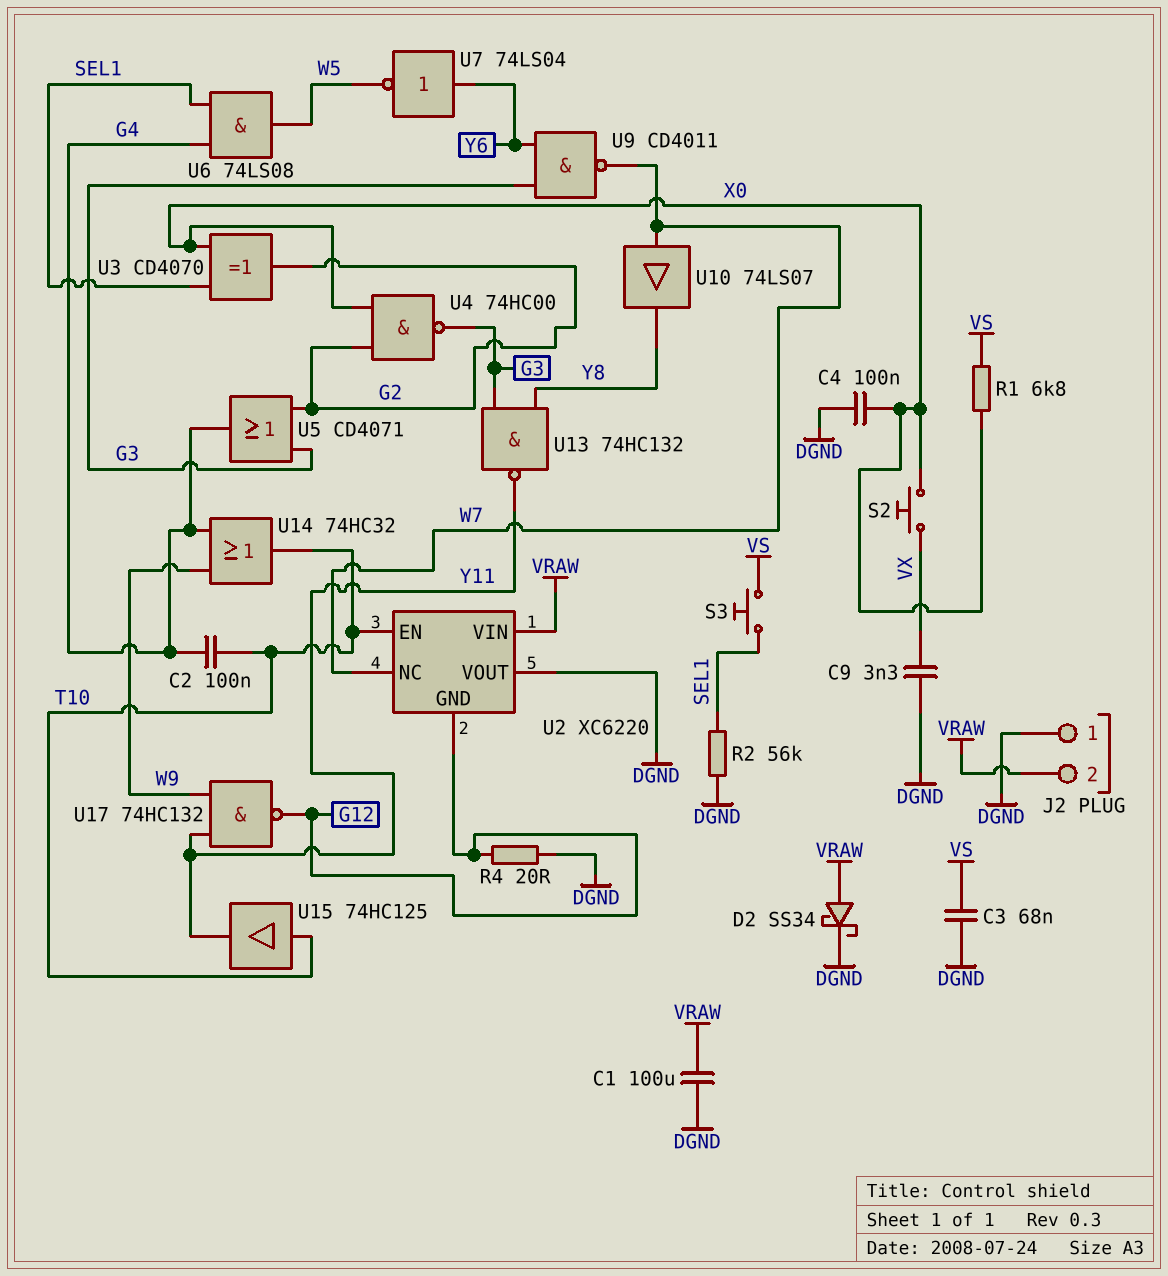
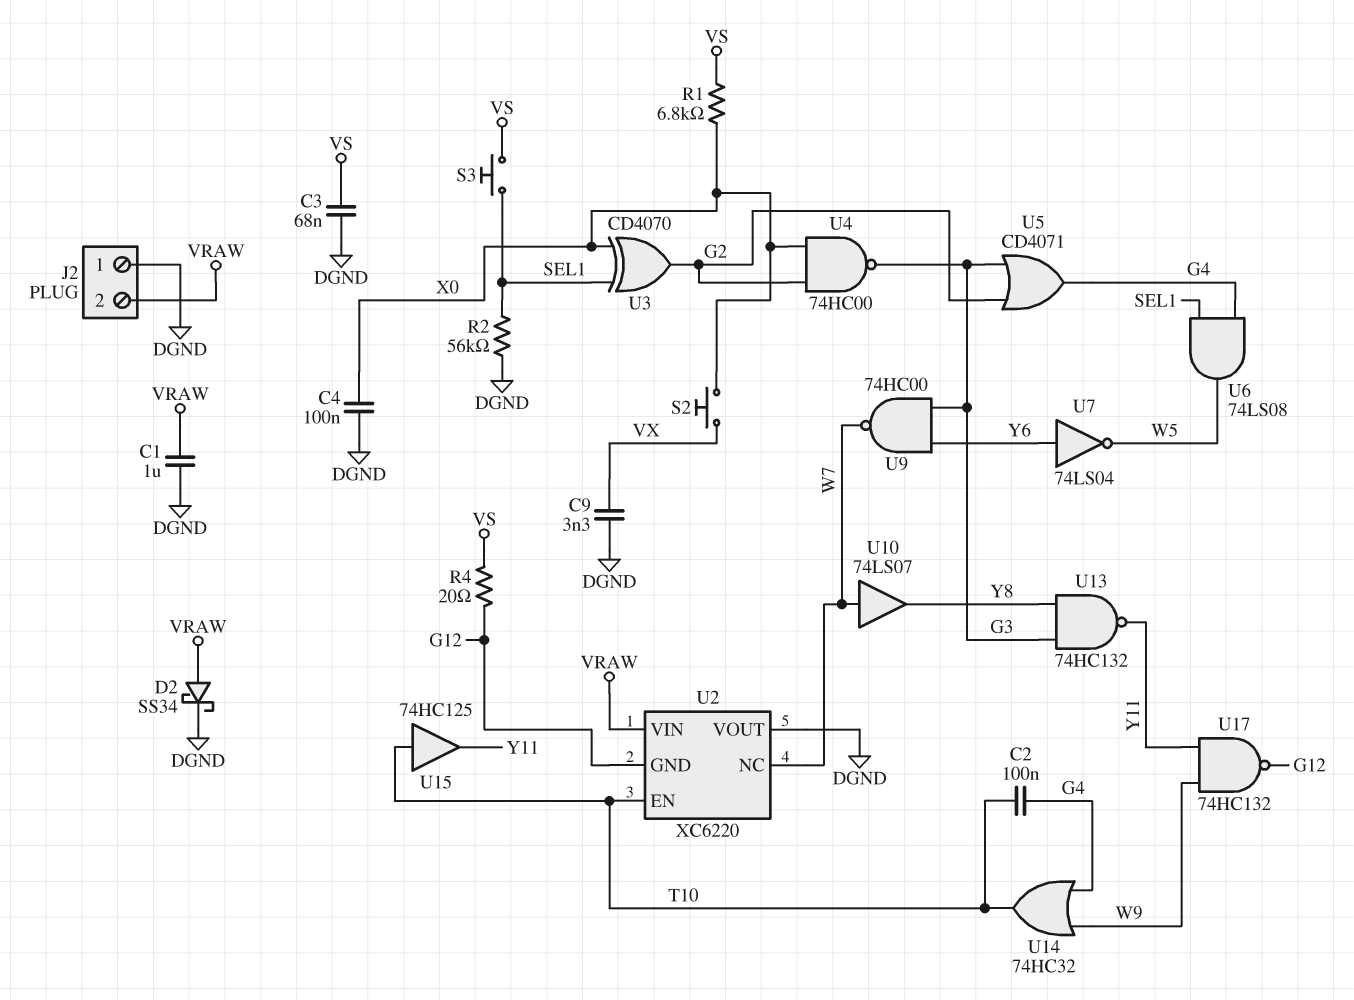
C1: 100uF (DGND, VRAW) -> 1uF (DGND, VRAW)
R4: 20 (DGND, G12) -> 20 (G12, VS)
U9: NAND CD4011 (in G3, in Y6, out W7) -> NAND 74HC00 (in G3, in Y6, out W7)

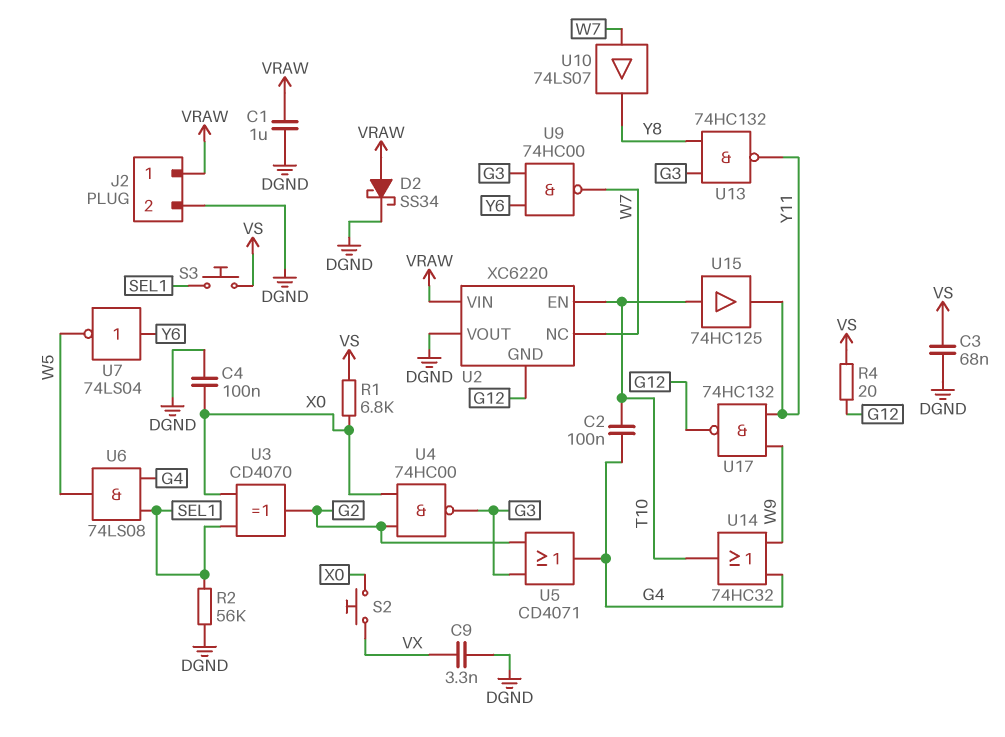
J2 pin 1: DGND -> VRAW
J2 pin 2: VRAW -> DGND

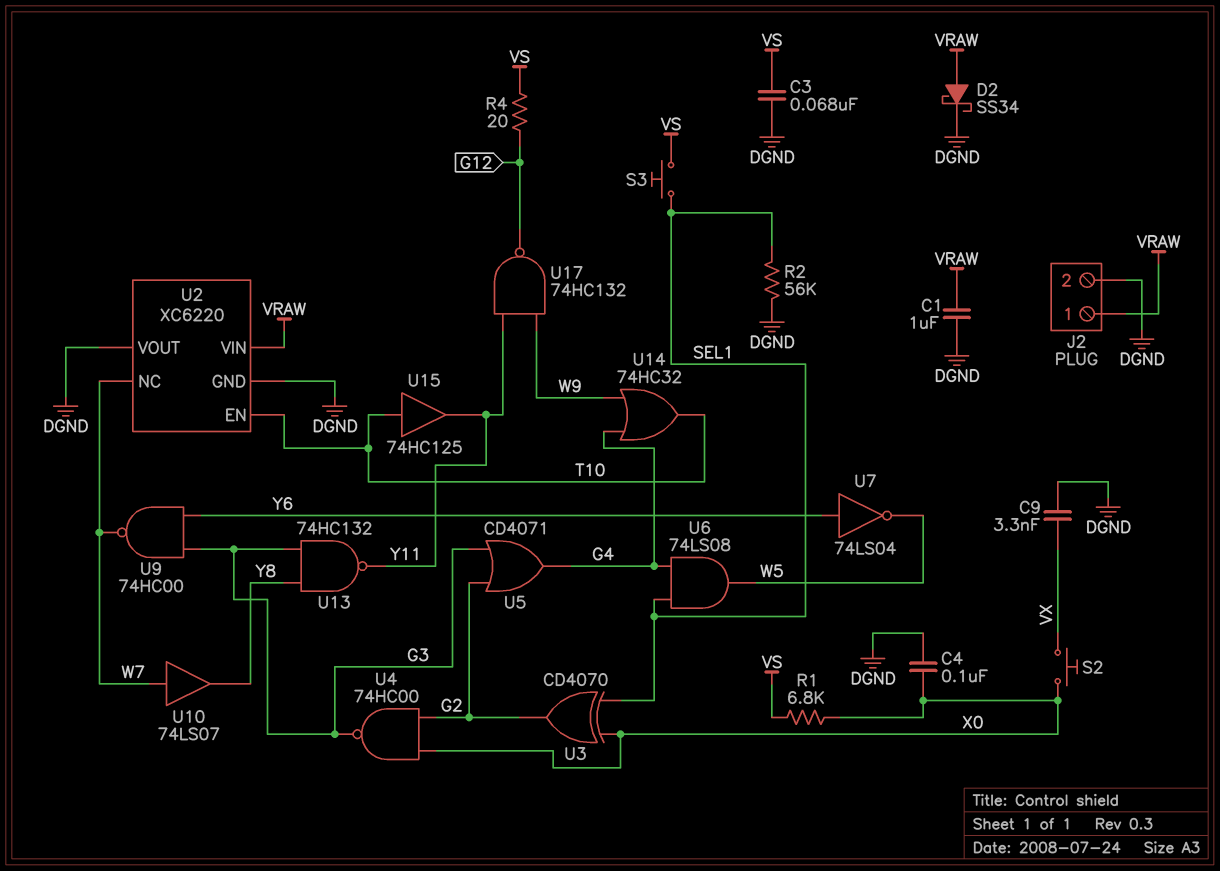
C2: 100nF (G4, T10) -> none
U2 pin GND: G12 -> DGND

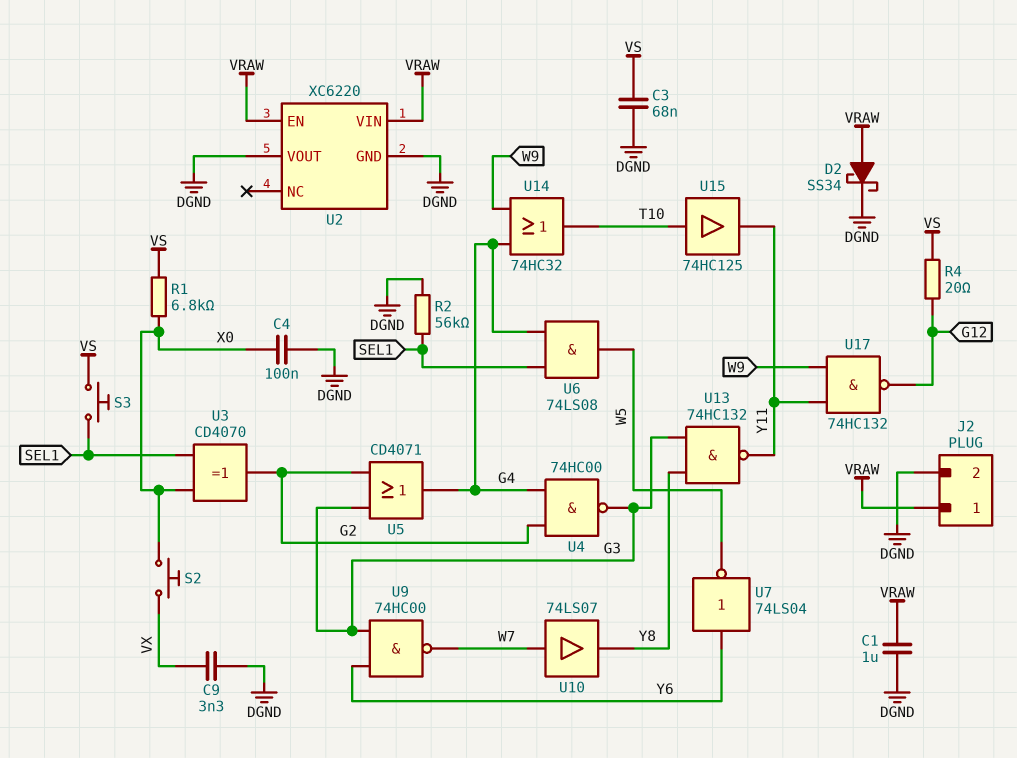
U2 pin EN: T10 -> VRAW
U2 pin NC: W7 -> none
U4: NAND 74HC00 (in G2, in X0, out G3) -> NAND 74HC00 (in G2, in G4, out G3)

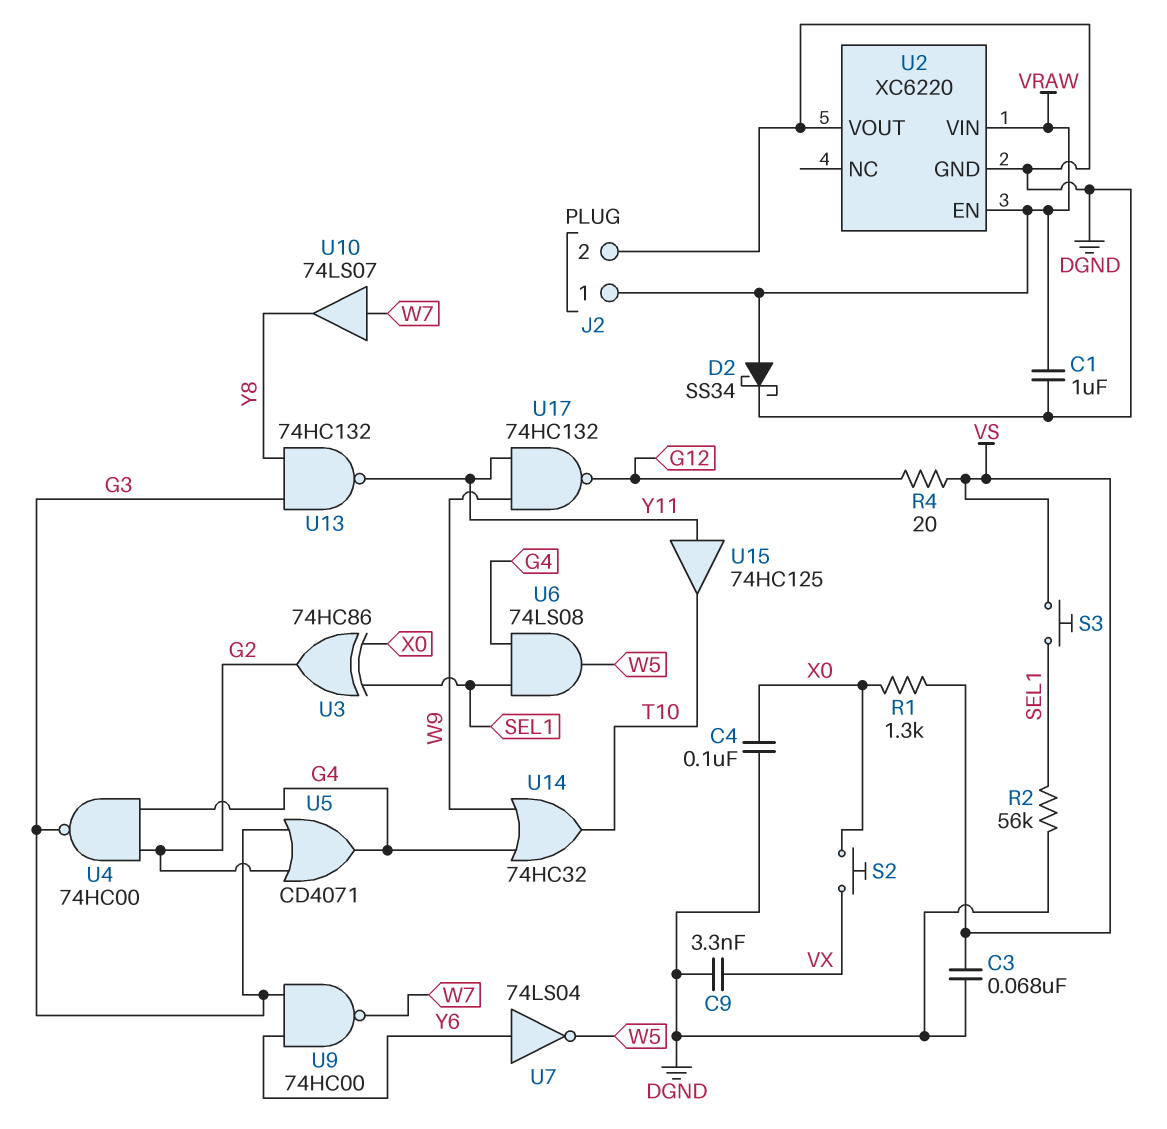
R1: 6.8k (VS, X0) -> 1.3k (VS, X0)
U3: XOR CD4070 (in SEL1, in X0, out G2) -> XOR 74HC86 (in SEL1, in X0, out G2)
U15: buffer 74HC125 (in T10, out Y11) -> buffer 74HC125 (in Y11, out T10)

